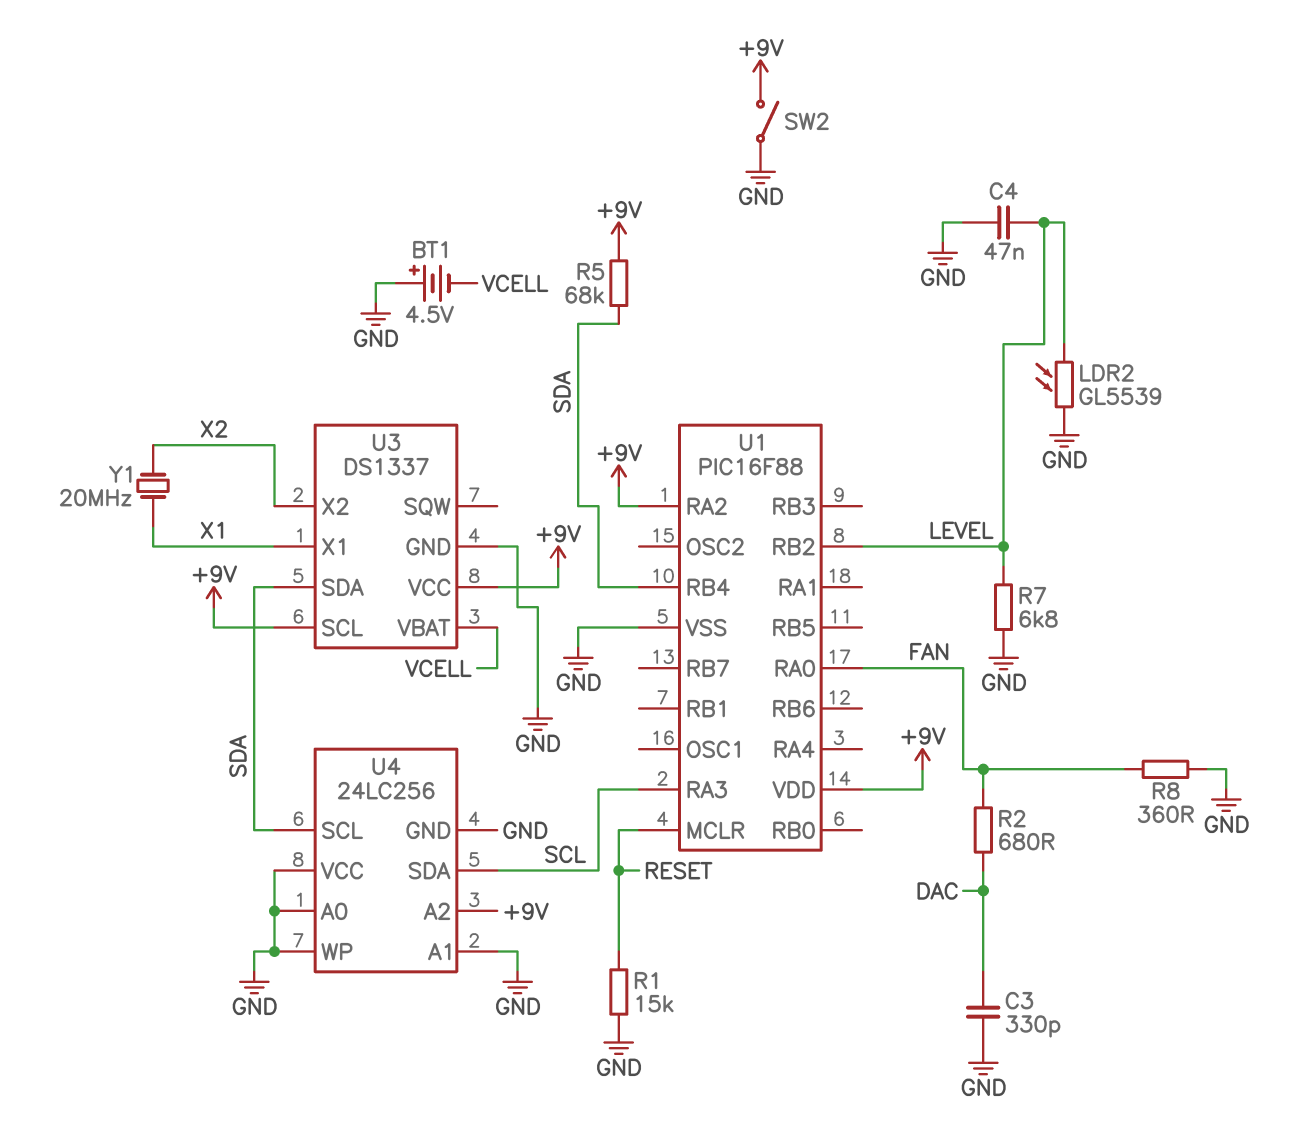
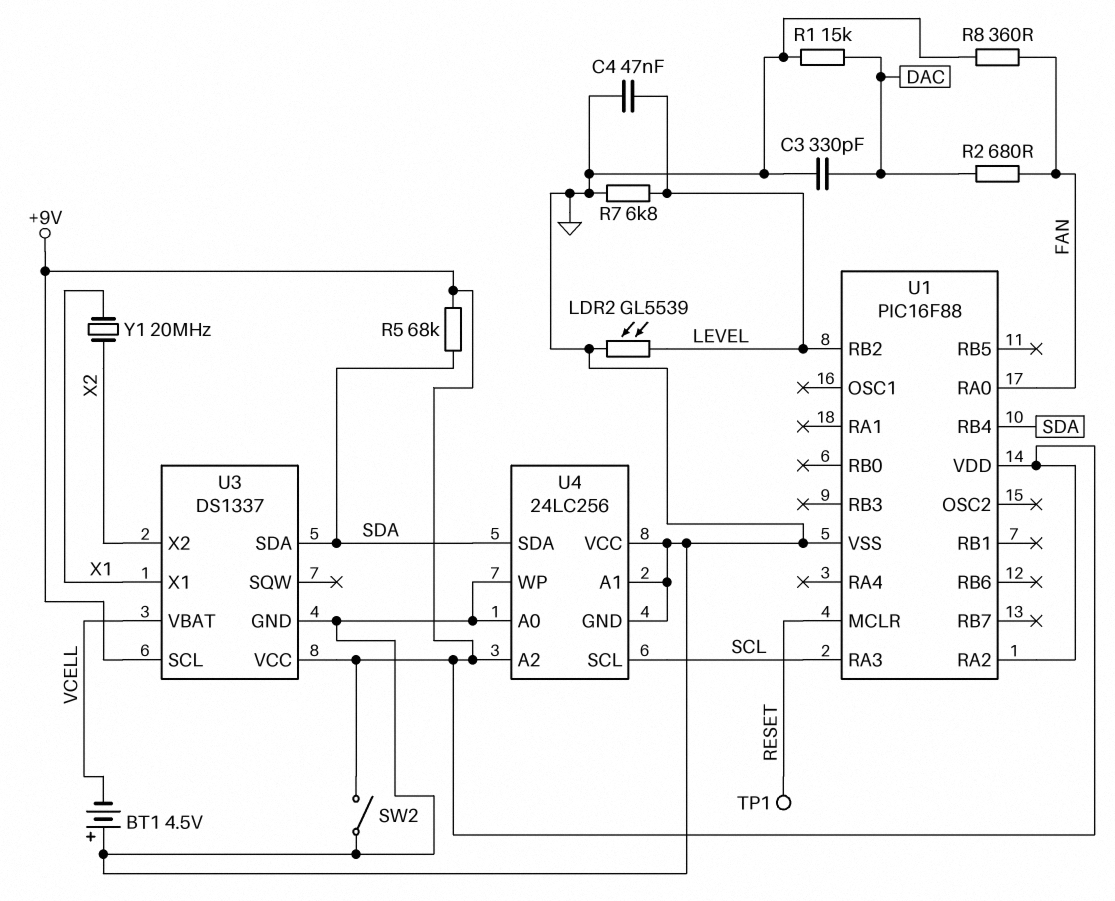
R1: 15k (GND, RESET) -> 15k (DAC, GND)
TP1: none -> test point (RESET)
U4 pin SCL: SDA -> SCL
U4 pin SDA: SCL -> SDA

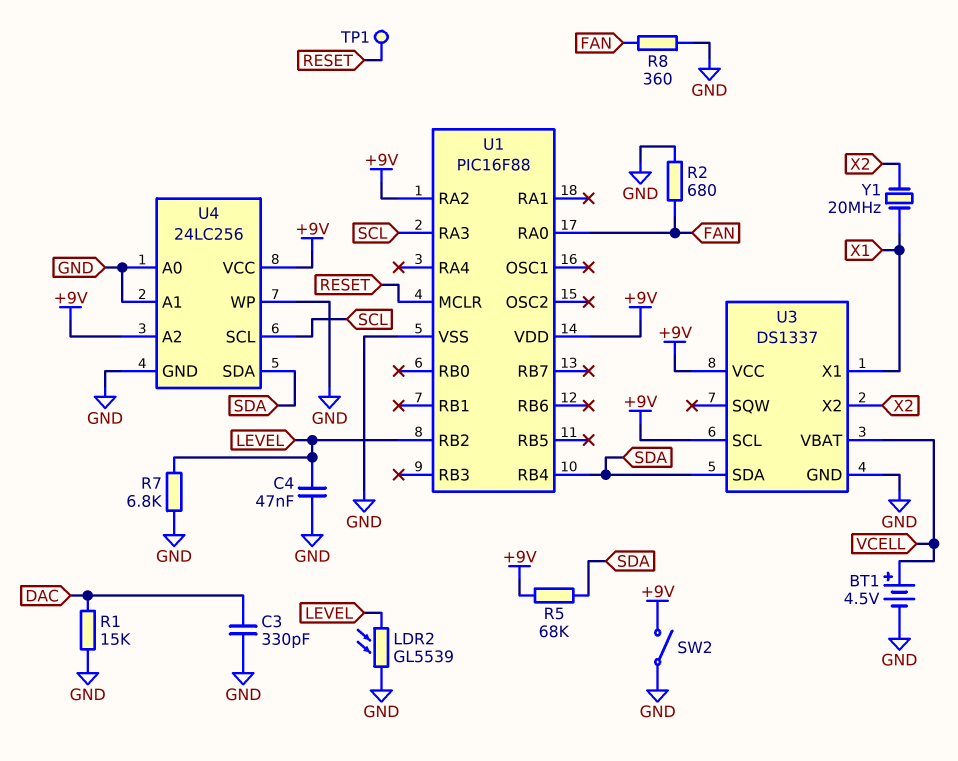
BT1: 4.5V (plus GND, minus VCELL) -> 4.5V (plus VCELL, minus GND)
R2: 680 (DAC, FAN) -> 680 (FAN, GND)
U4 pin VCC: GND -> +9V

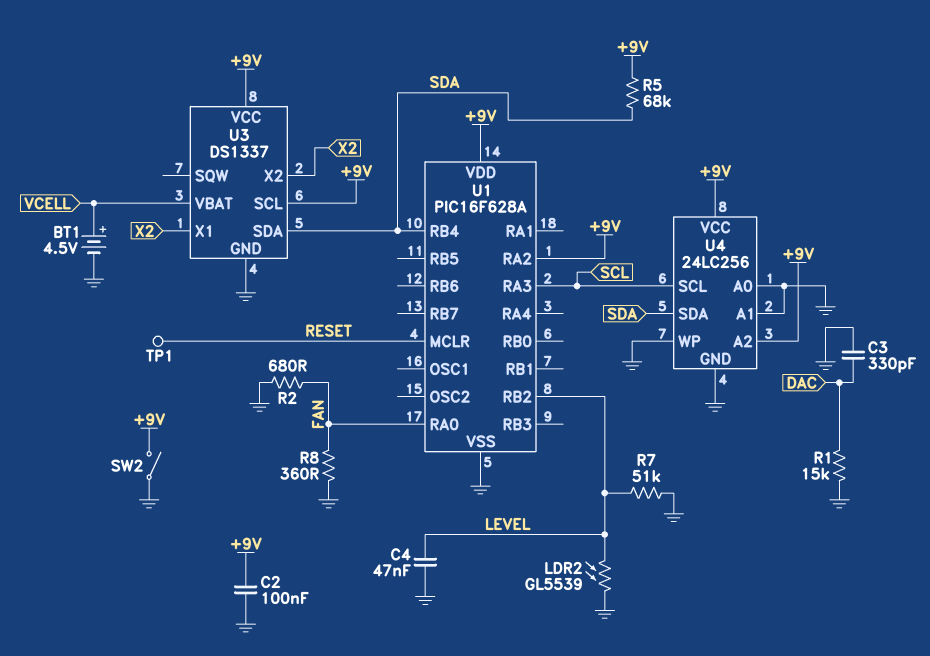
C2: none -> 100nF (+9V, GND)
R7: 6.8k (GND, LEVEL) -> 51k (GND, LEVEL)
U1: PIC16F88 -> PIC16F628A
U3 pin X1: X1 -> X2
Y1: 20MHz (X1, X2) -> none

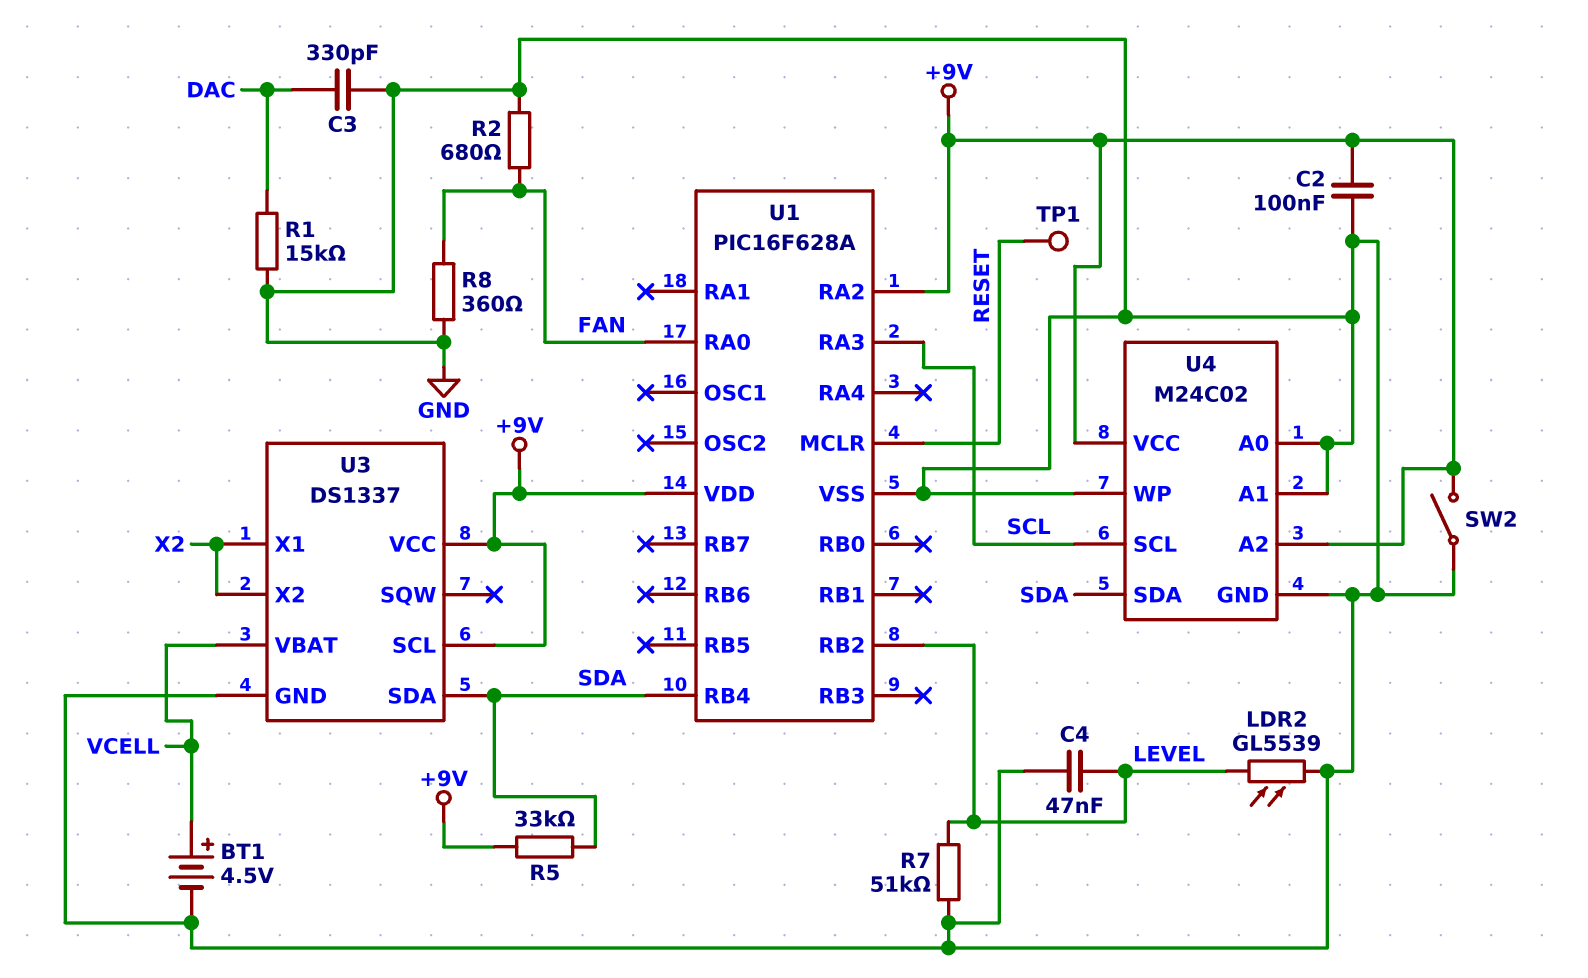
R5: 68k (+9V, SDA) -> 33k (+9V, SDA)
U4: 24LC256 -> M24C02

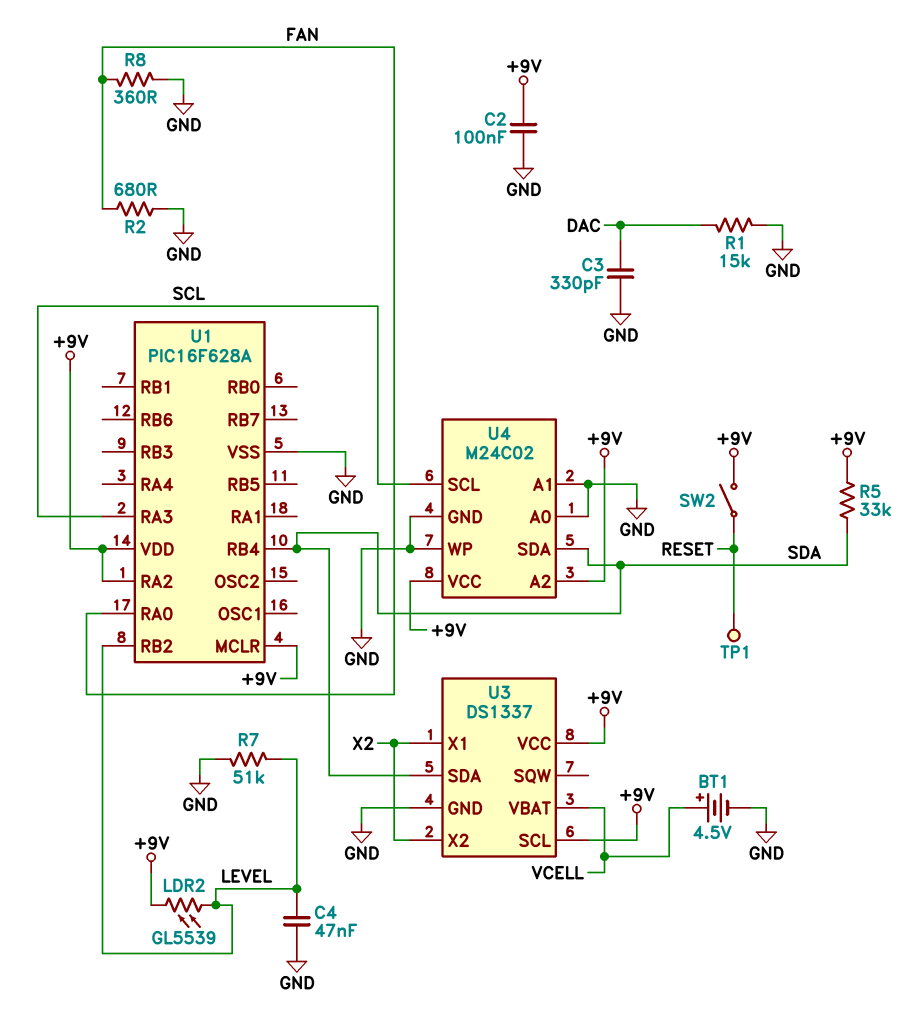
LDR2: GL5539 (GND, LEVEL) -> GL5539 (+9V, LEVEL)
SW2: switch (+9V, GND) -> switch (+9V, RESET)
U1 pin MCLR: RESET -> +9V

